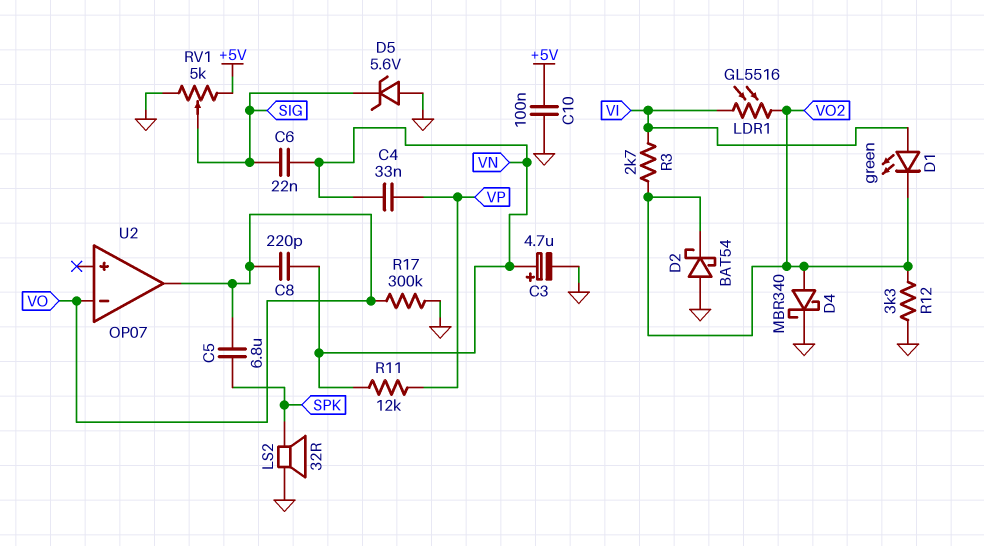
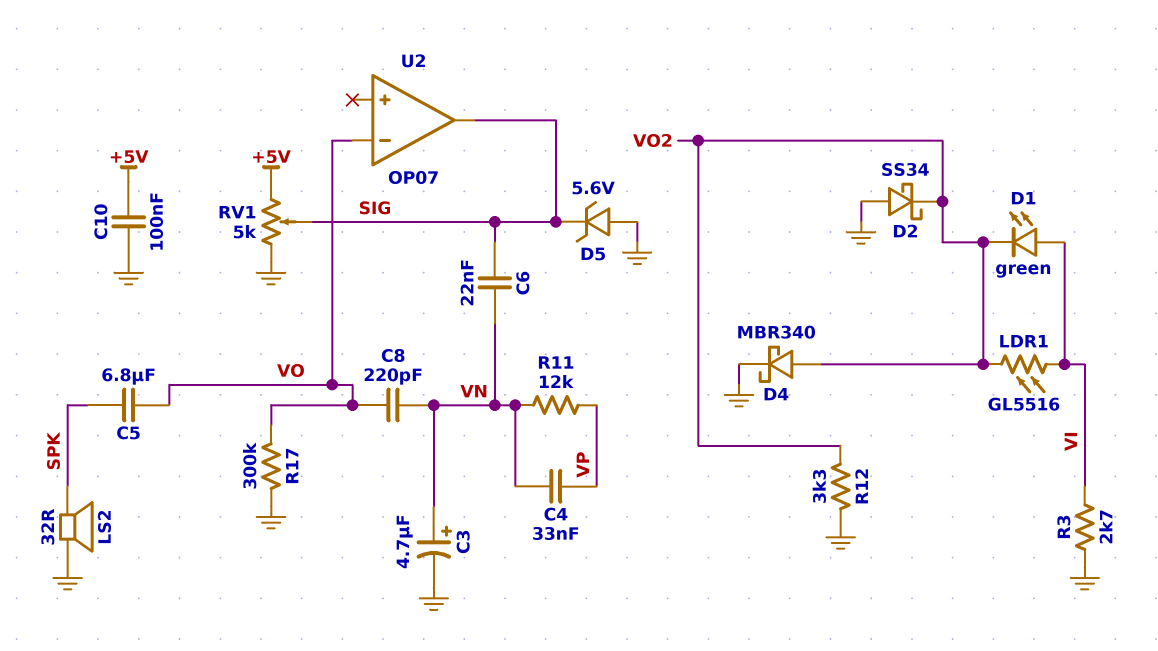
D2: schottky BAT54 (A GND, K VO2) -> schottky SS34 (A GND, K VO2)
R3: 2.7k (VI, VO2) -> 2.7k (GND, VI)
U2 pin out: VO -> SIG

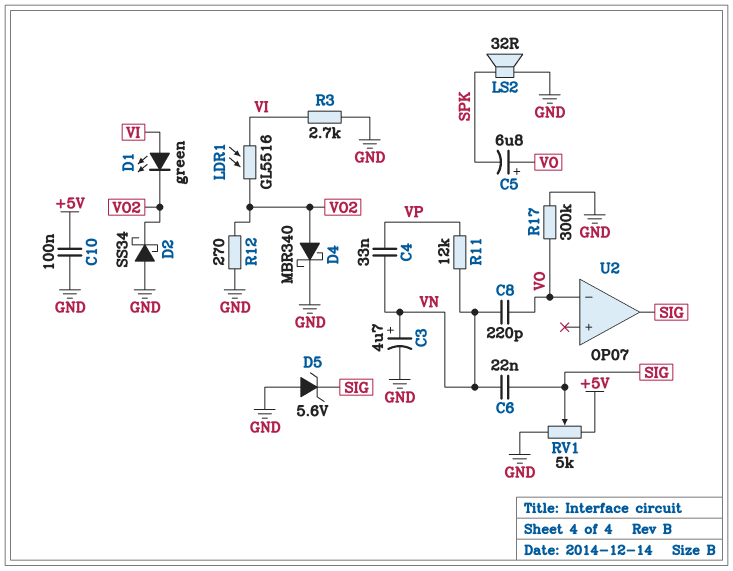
C5: 6.8uF (SPK, VO) -> 6.8uF (plus VO, minus SPK)
R12: 3.3k (GND, VO2) -> 270 (GND, VO2)

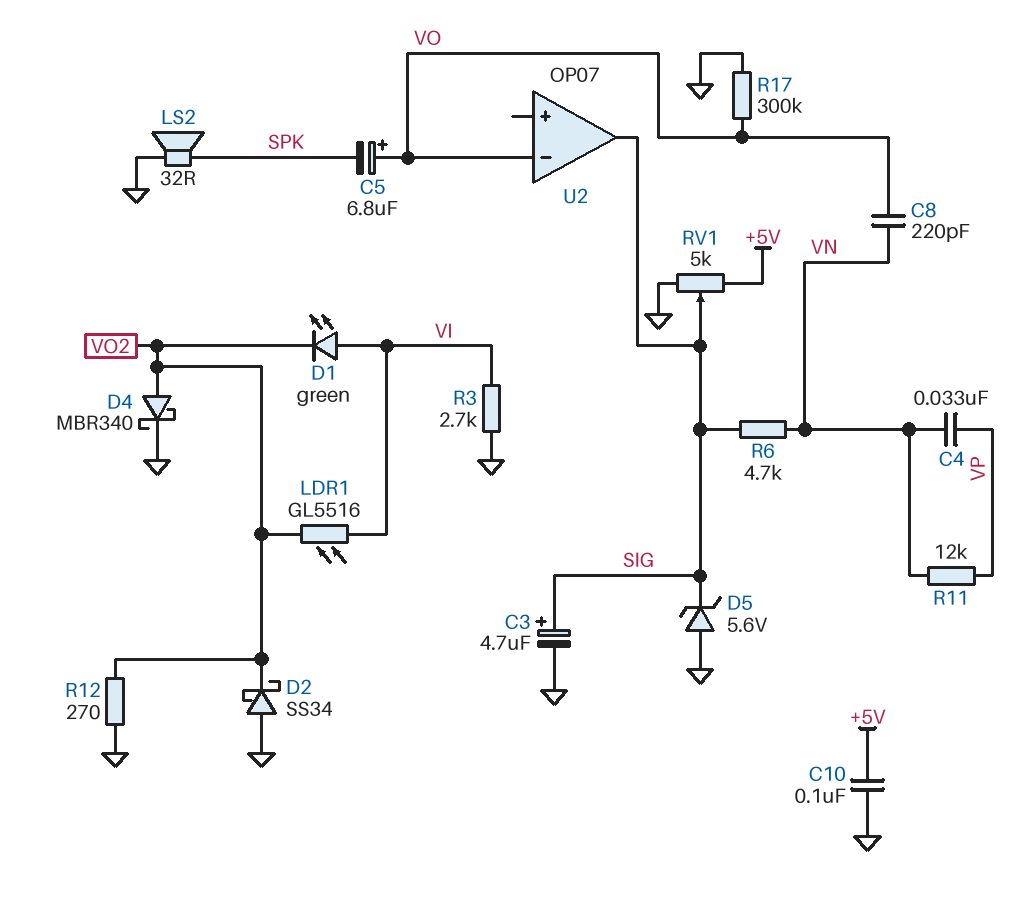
C3: 4.7uF (plus VN, minus GND) -> 4.7uF (plus SIG, minus GND)
C6: 22nF (SIG, VN) -> none
R6: none -> 4.7k (SIG, VN)

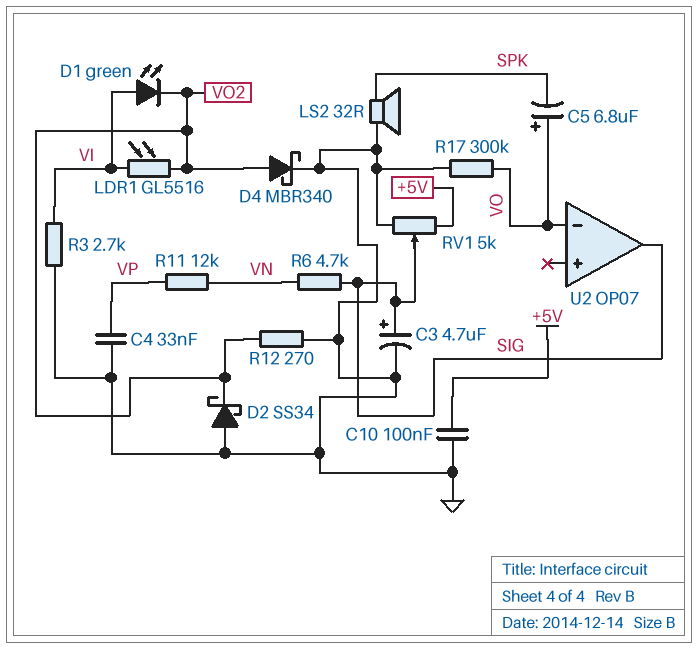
C4: 33nF (VN, VP) -> 33nF (GND, VP)
C8: 220pF (VN, VO) -> none
D5: zener 5.6V (A GND, K SIG) -> none

